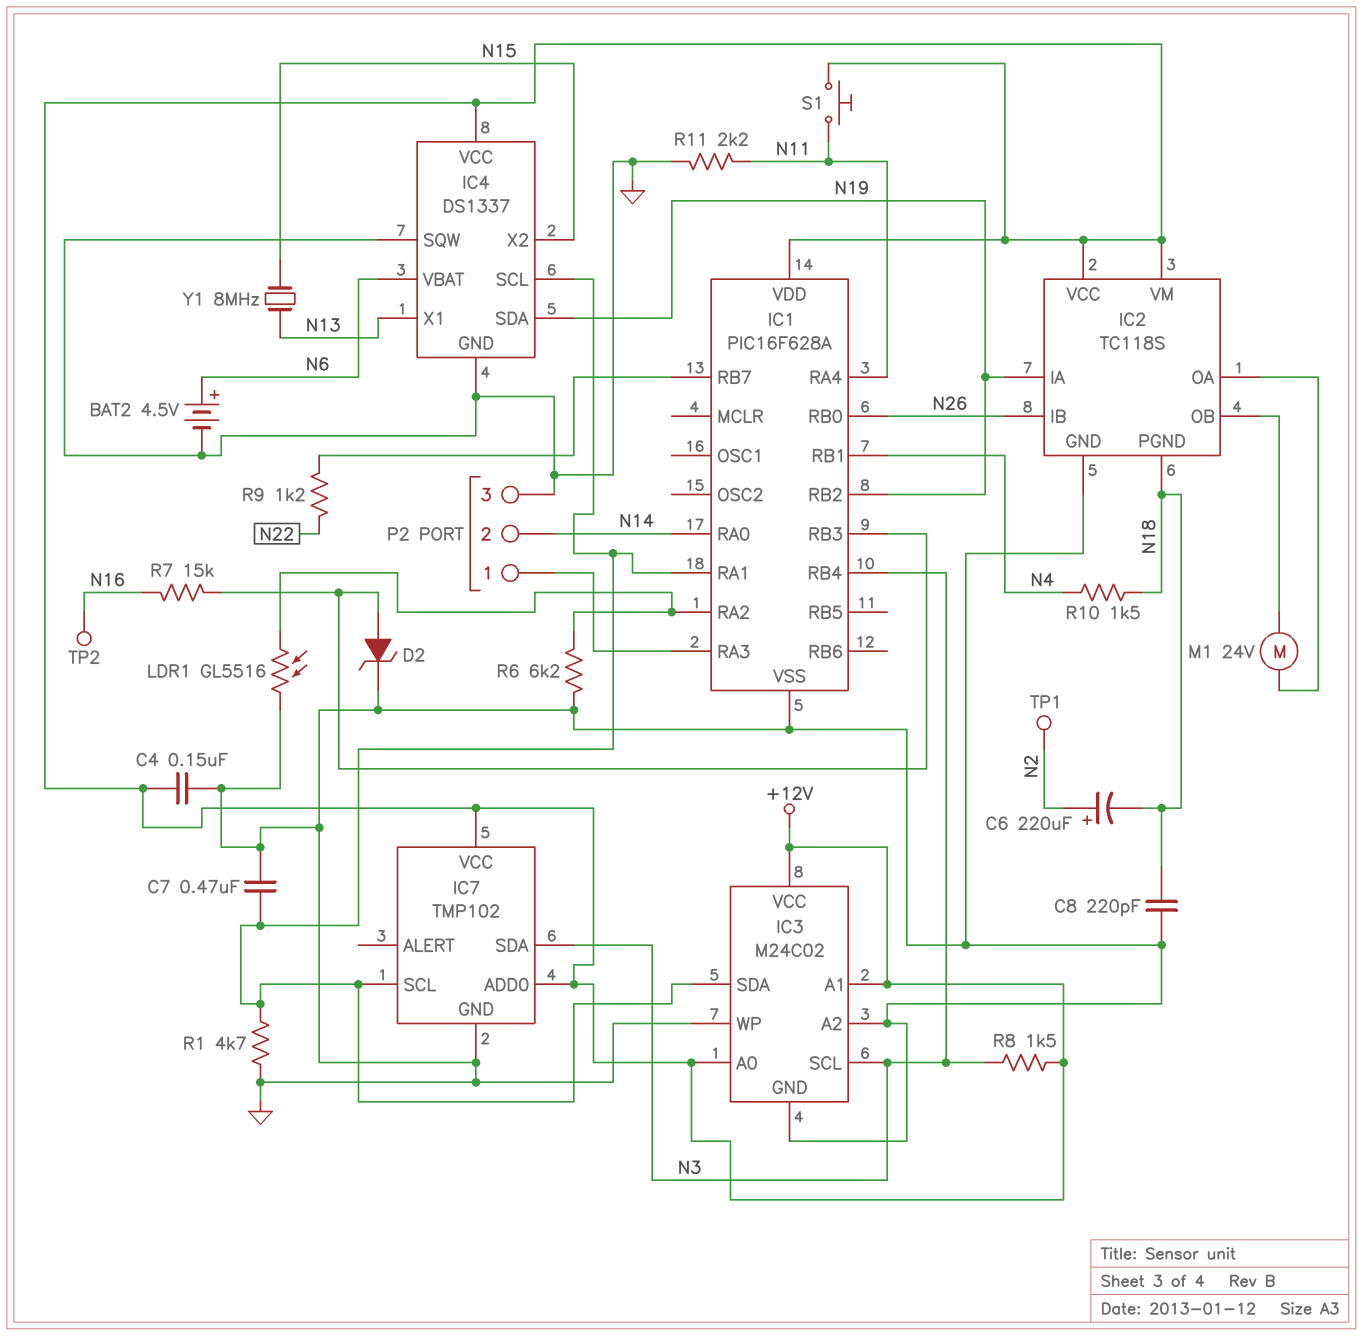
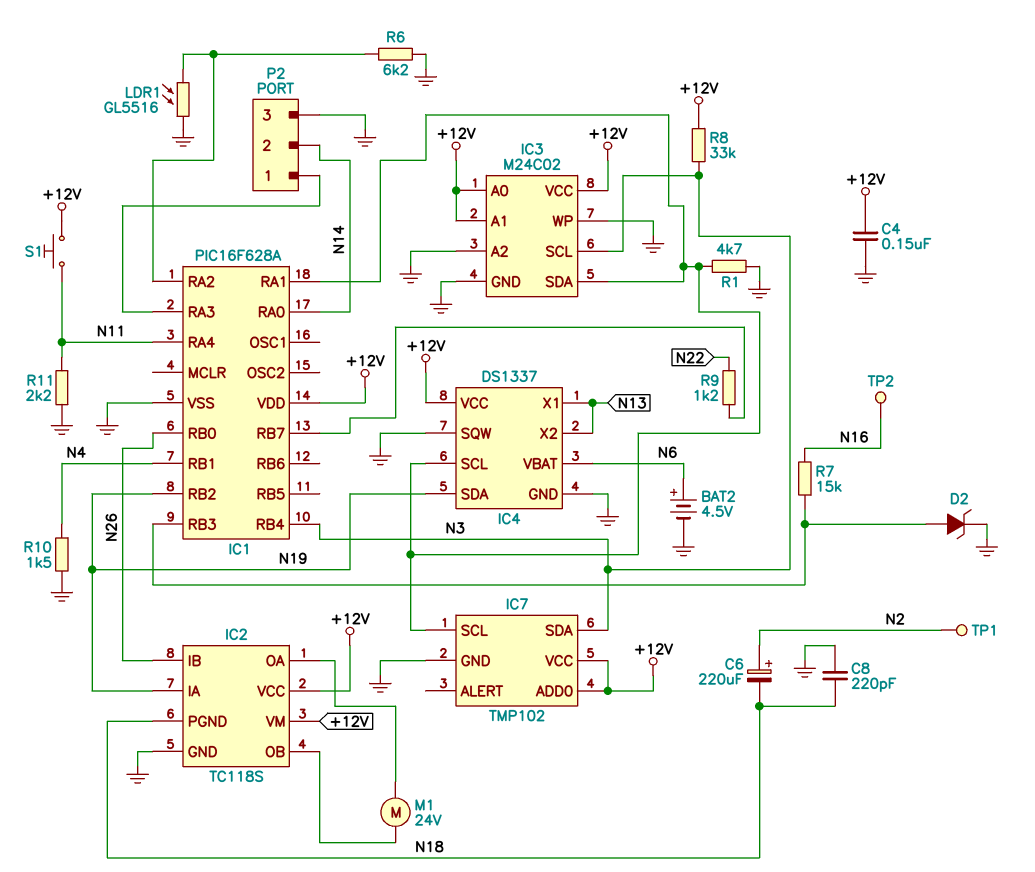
C7: 470nF (GND, IC1/RA1) -> none
IC4 pin X2: N15 -> N13
R8: 1.5k (+12V, N3) -> 33k (+12V, N3)
R10: 1.5k (N4, N18) -> 1.5k (GND, N4)
Y1: 8MHz (N13, N15) -> none

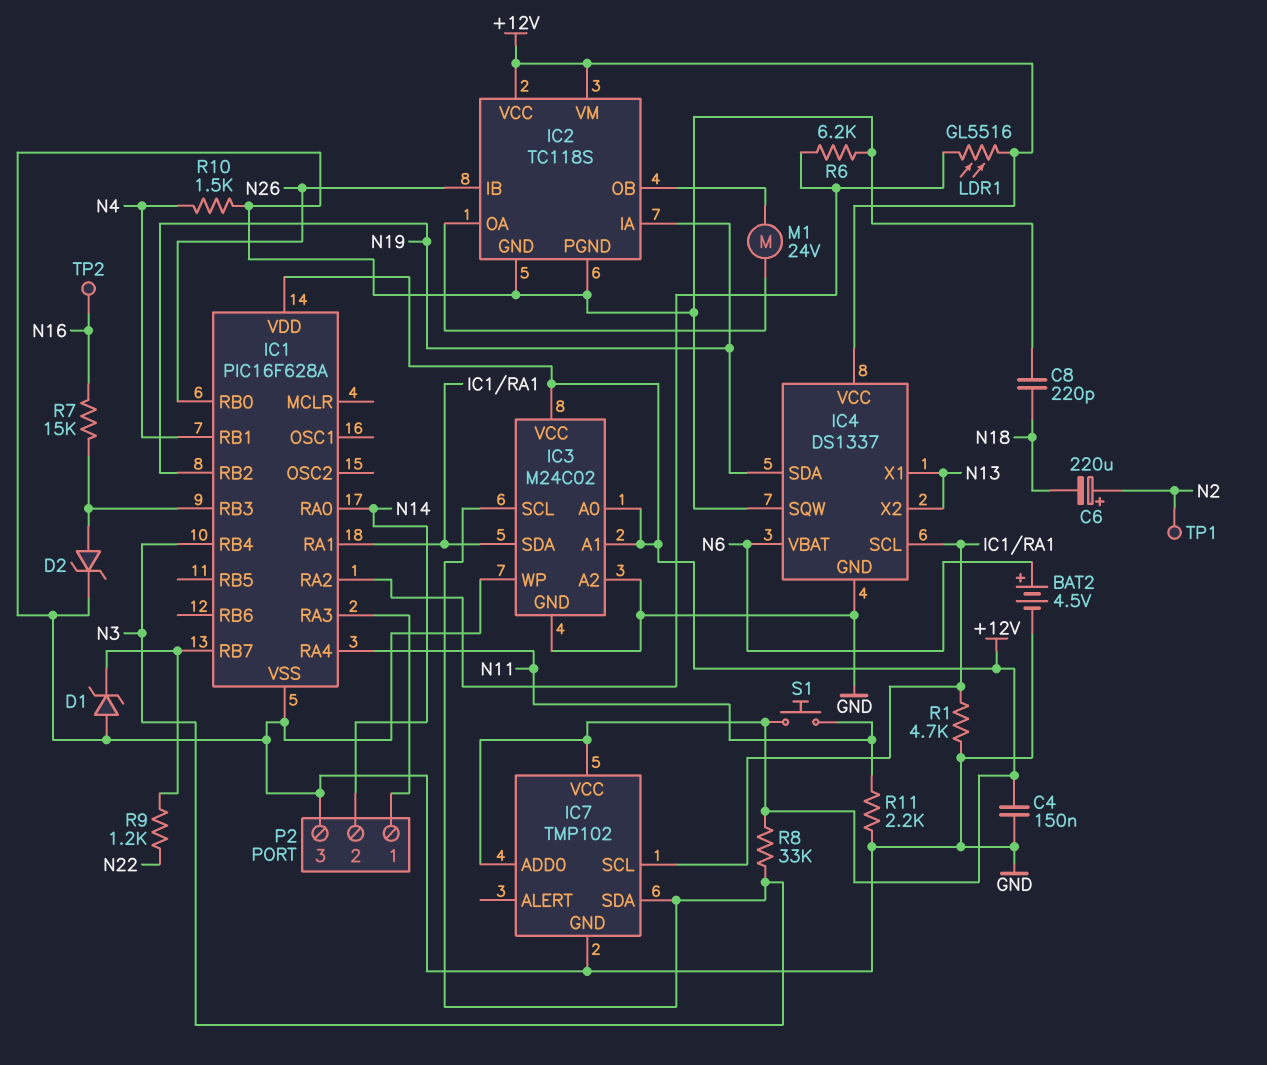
D1: none -> zener (A GND, K IC1/RB7)
IC2 pin PGND: N18 -> GND
LDR1: GL5516 (GND, IC1/RA2) -> GL5516 (+12V, IC1/RA2)

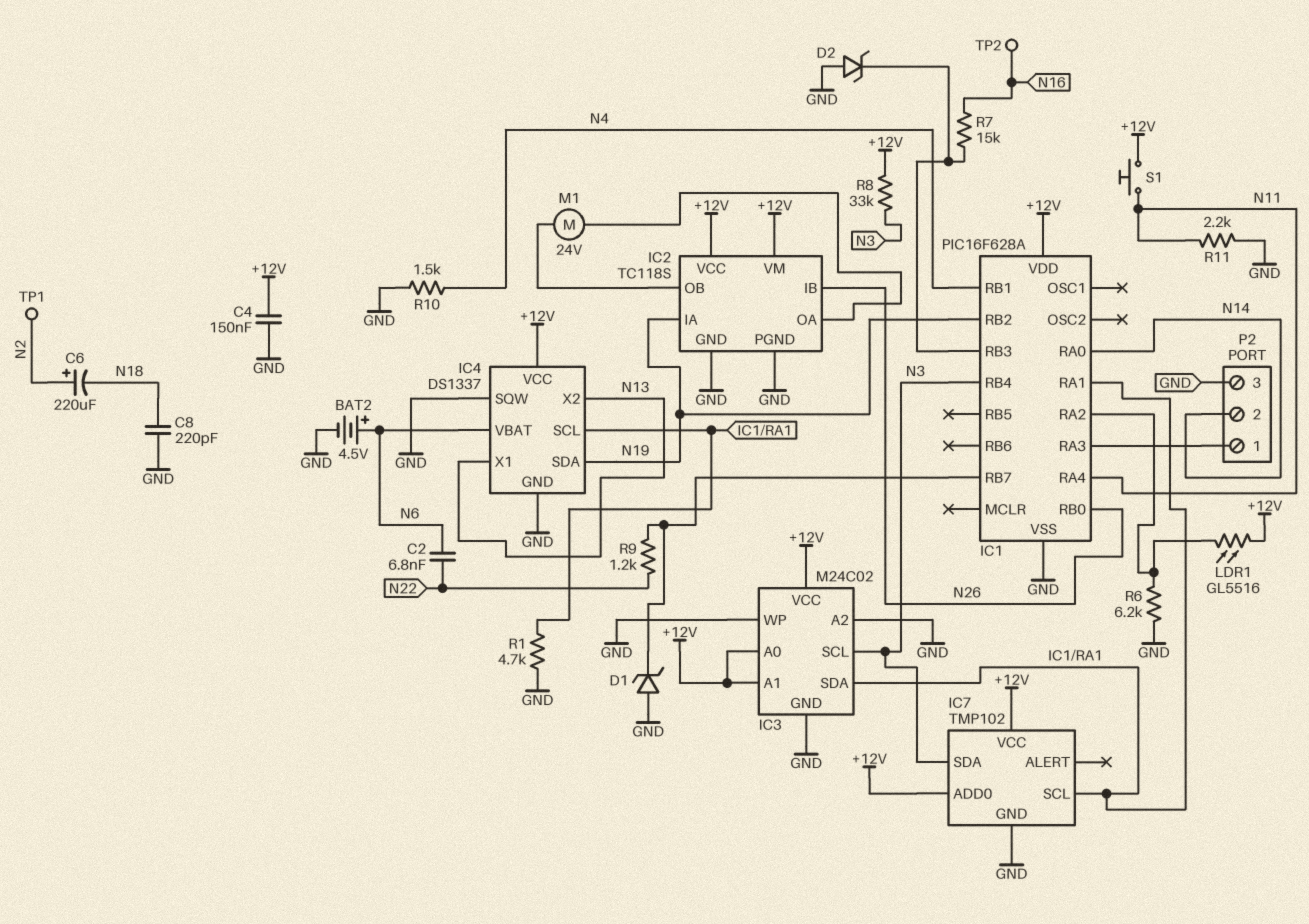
C2: none -> 6.8nF (N6, N22)
D2: zener (A IC1/RB3, K GND) -> zener (A GND, K IC1/RB3)

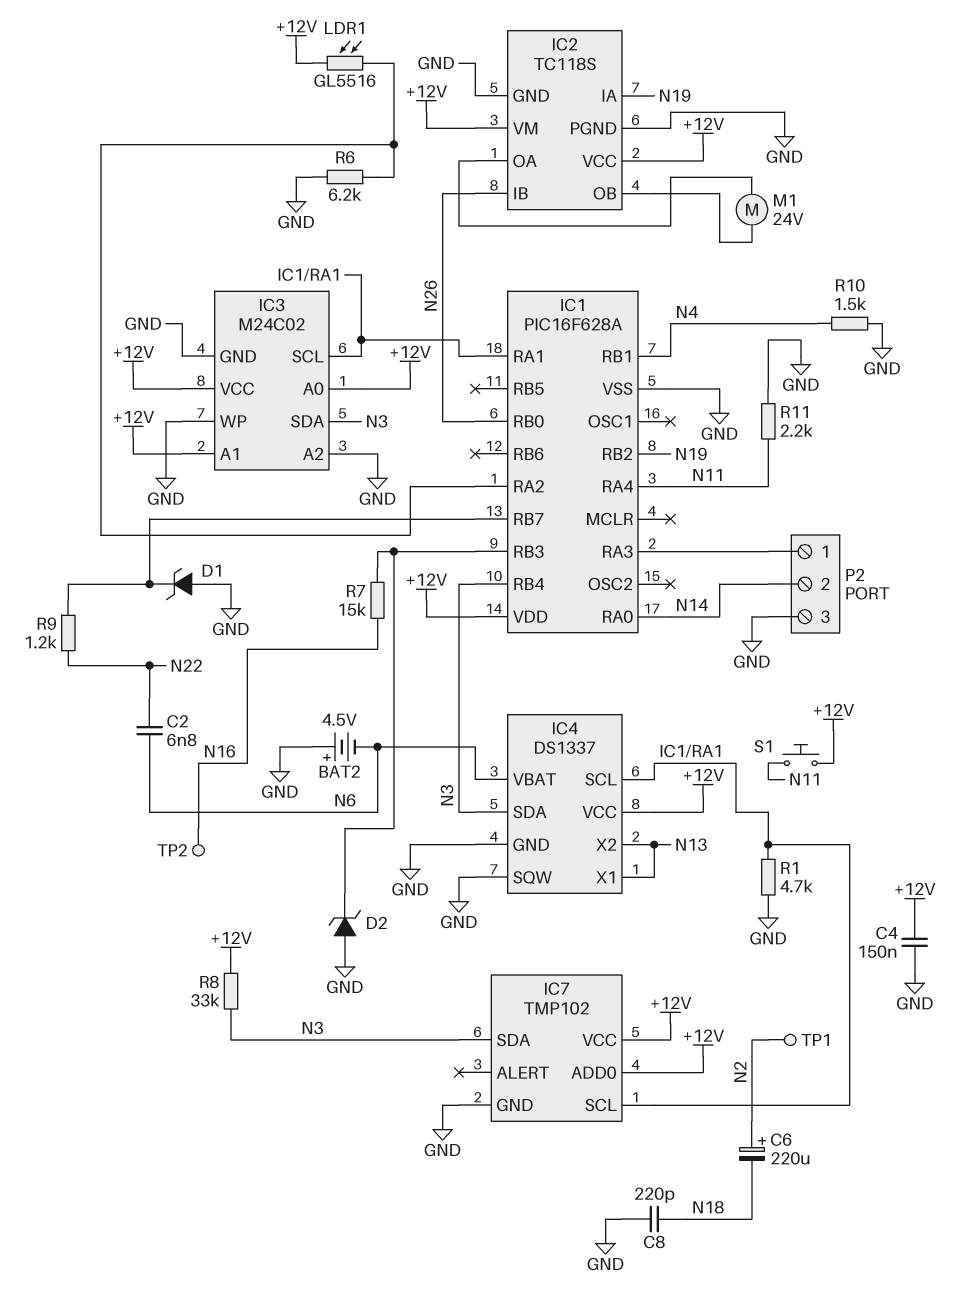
BAT2: 4.5V (plus N6, minus GND) -> 4.5V (plus GND, minus N6)
IC3 pin SCL: N3 -> IC1/RA1
IC3 pin SDA: IC1/RA1 -> N3
IC4 pin SDA: N19 -> N3

